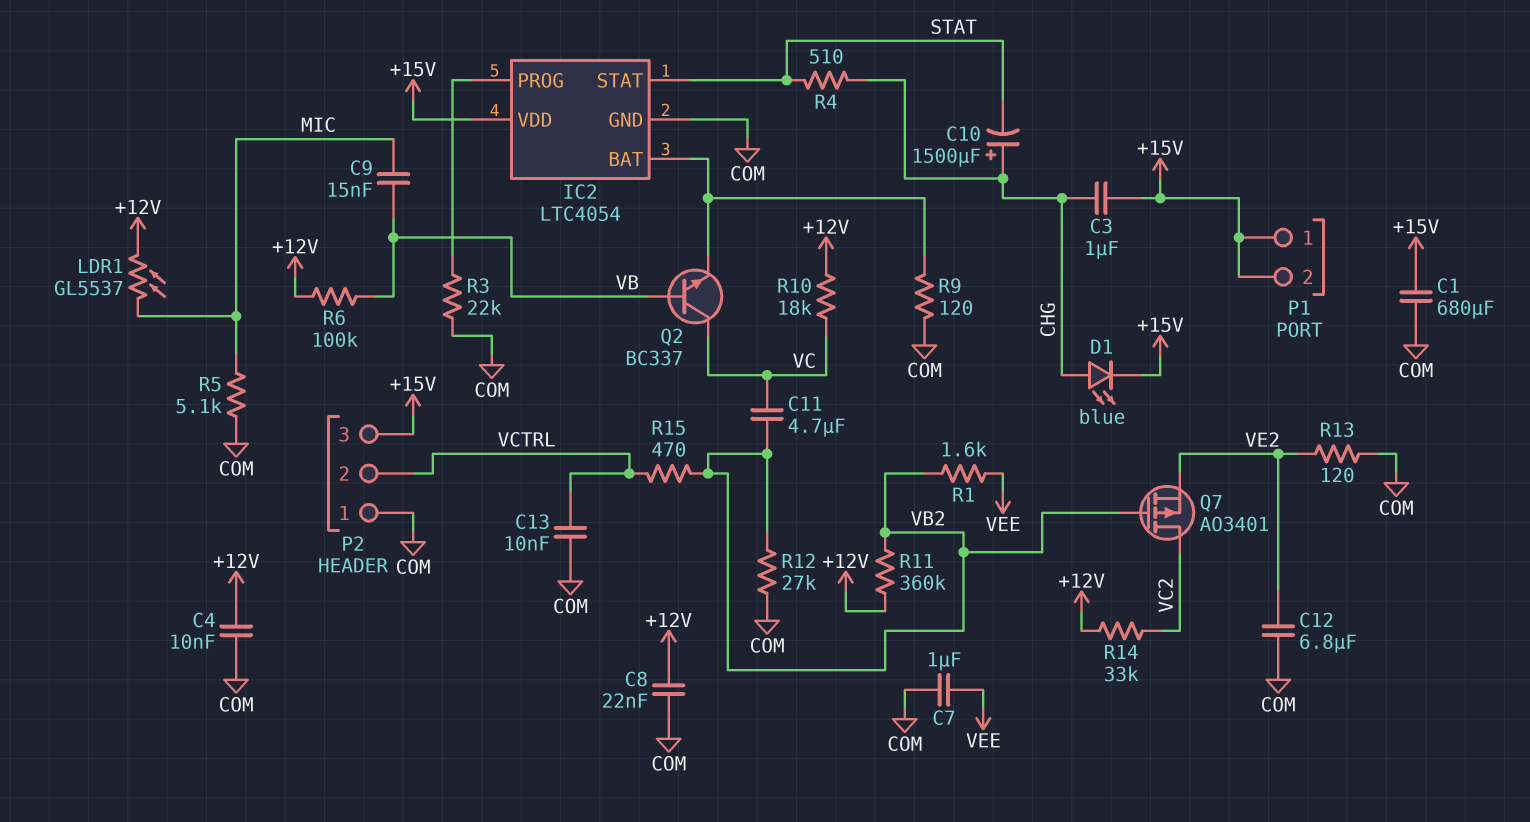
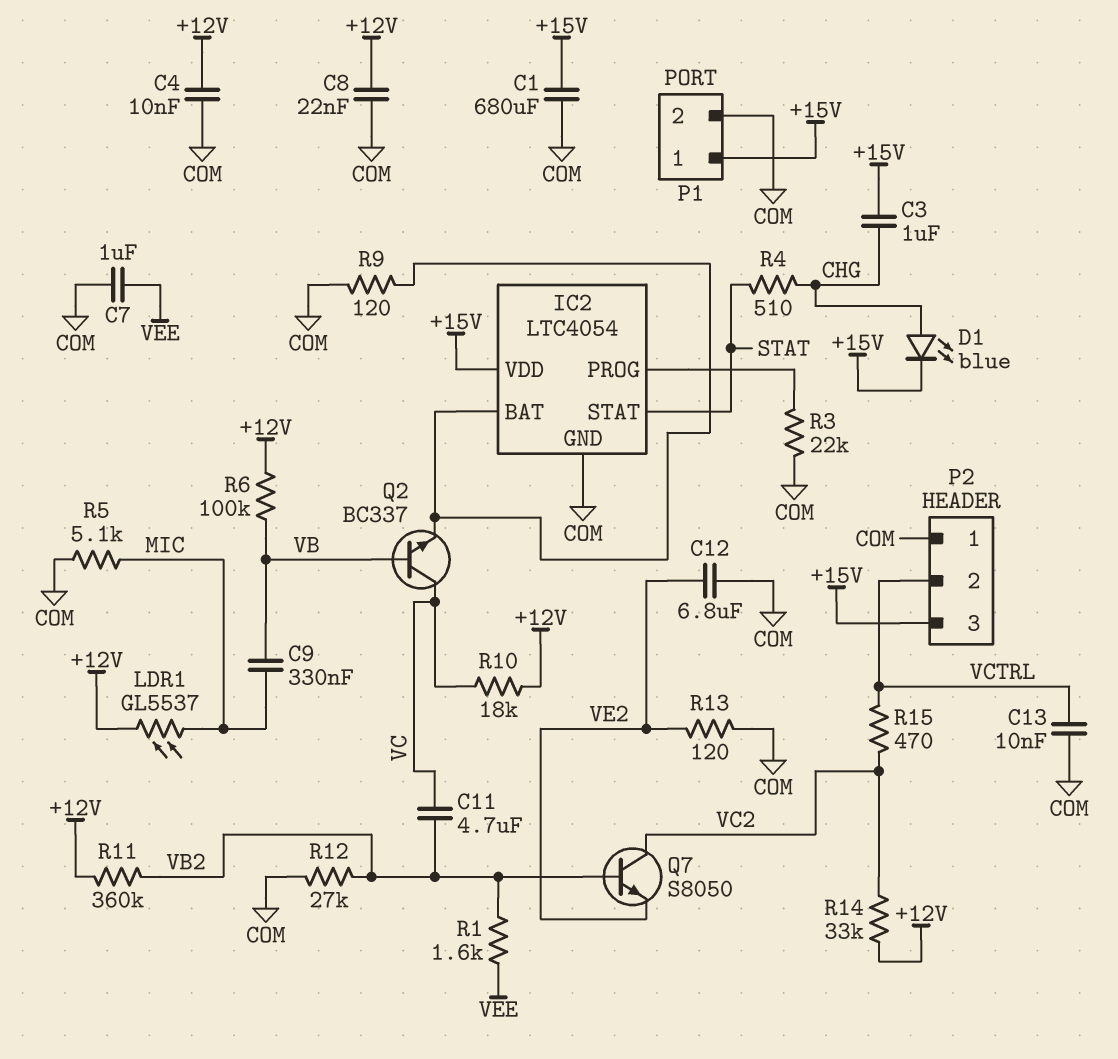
C9: 15nF (MIC, VB) -> 330nF (MIC, VB)
C10: 1500uF (plus CHG, minus STAT) -> none
P1 pin 2: +15V -> COM
Q7: PMOS AO3401 (G VB2, D VC2, S VE2) -> NPN S8050 (B VB2, C VC2, E VE2)
R15: 470 (VB2, VCTRL) -> 470 (VC2, VCTRL)

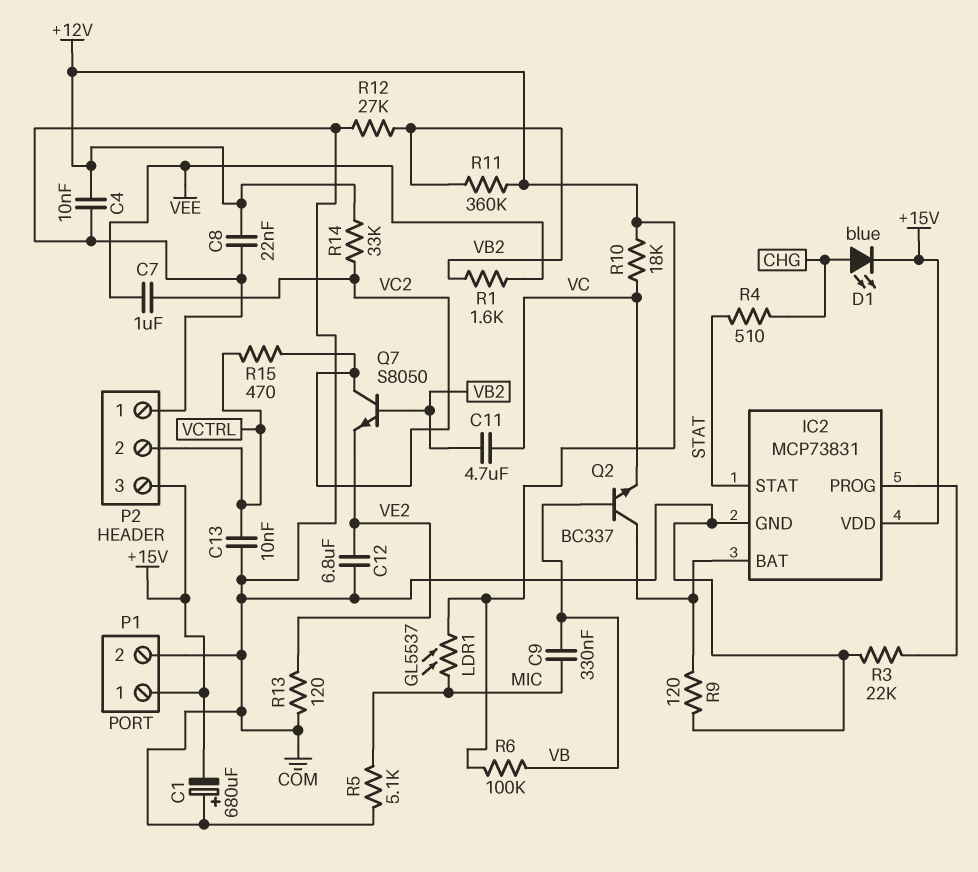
C1: 680uF (+15V, COM) -> 680uF (plus COM, minus +15V)
C3: 1uF (+15V, CHG) -> none
C7: 1uF (COM, VEE) -> 1uF (VC2, VEE)
IC2: LTC4054 -> MCP73831
Q2: NPN BC337 (B VB, C VC, E IC2/BAT) -> NPN BC337 (B VB, C IC2/BAT, E VC)

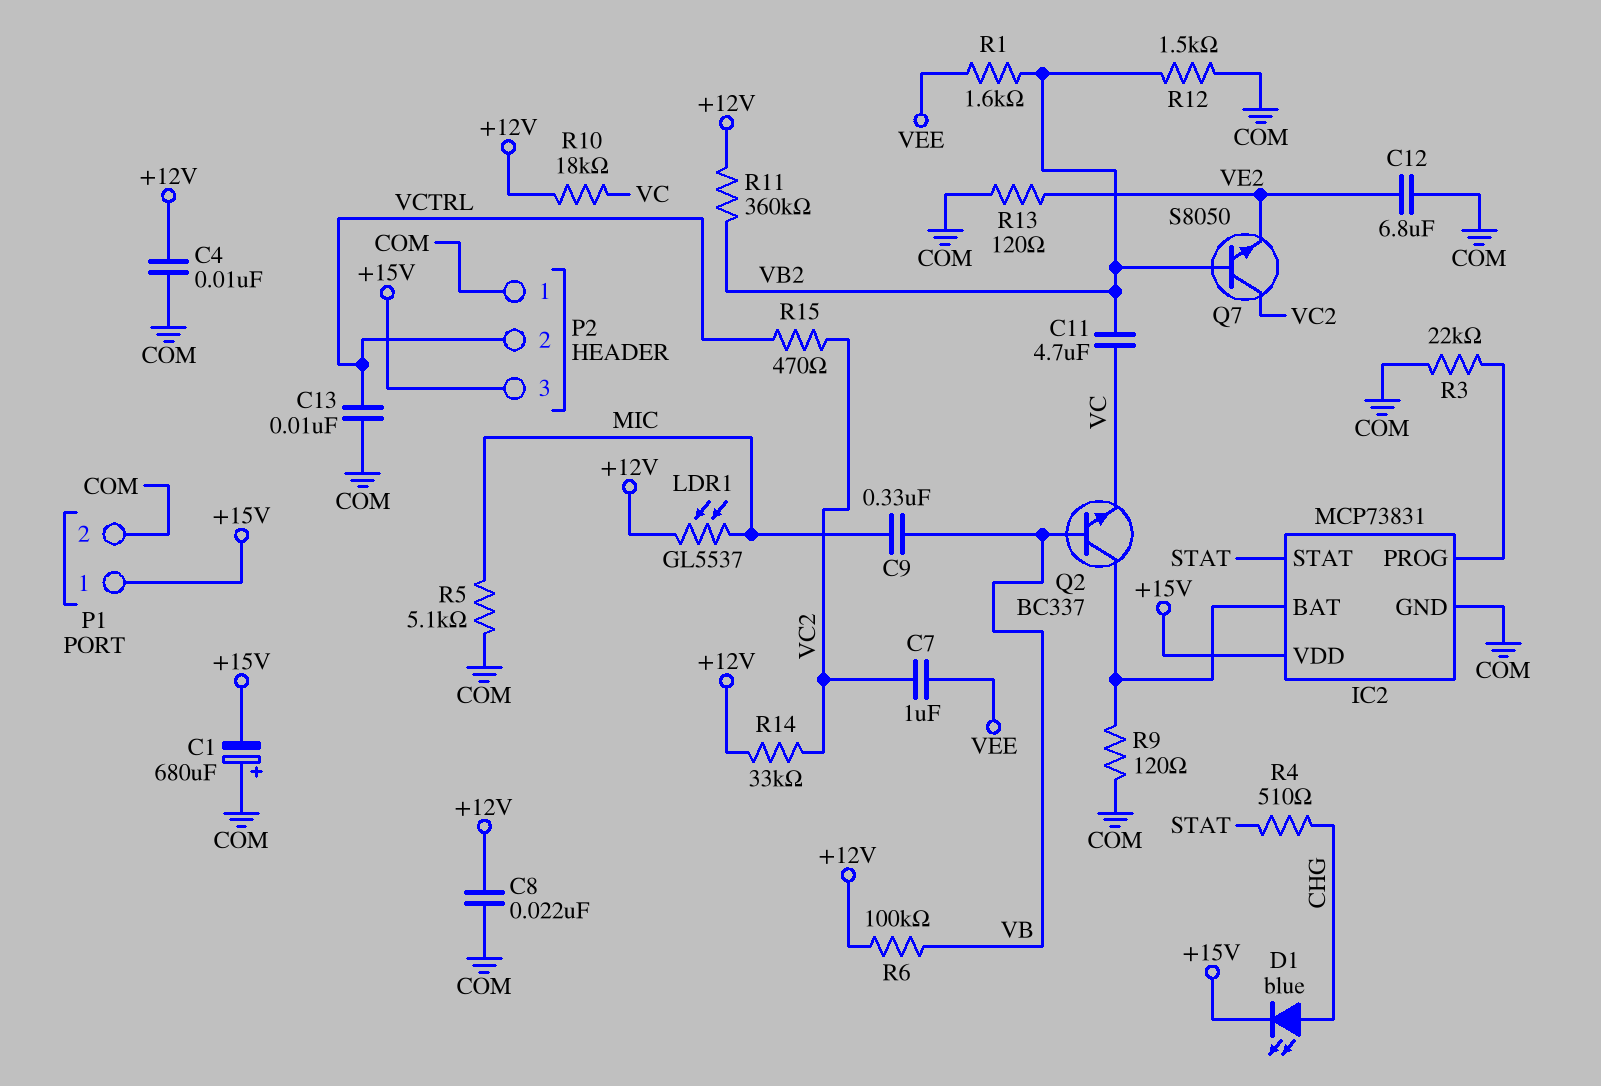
R12: 27k (COM, VB2) -> 1.5k (COM, VB2)

